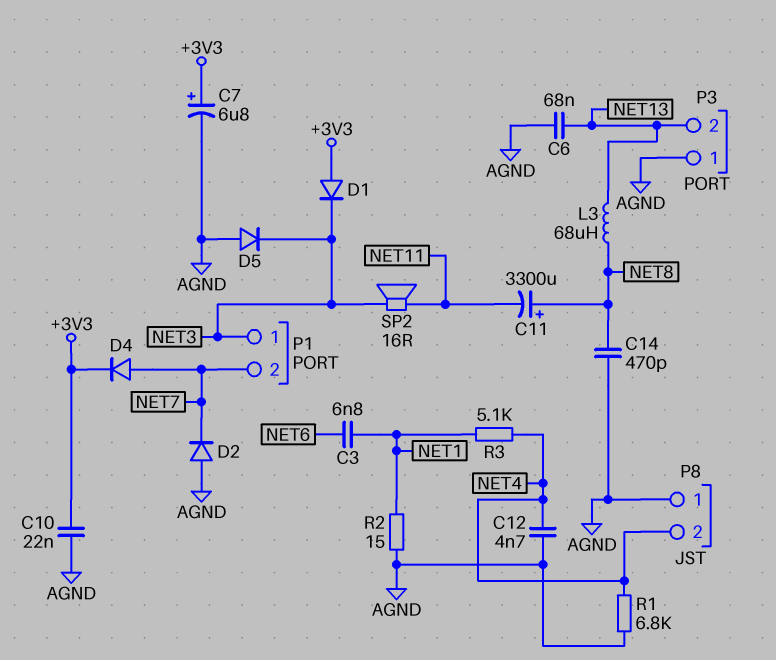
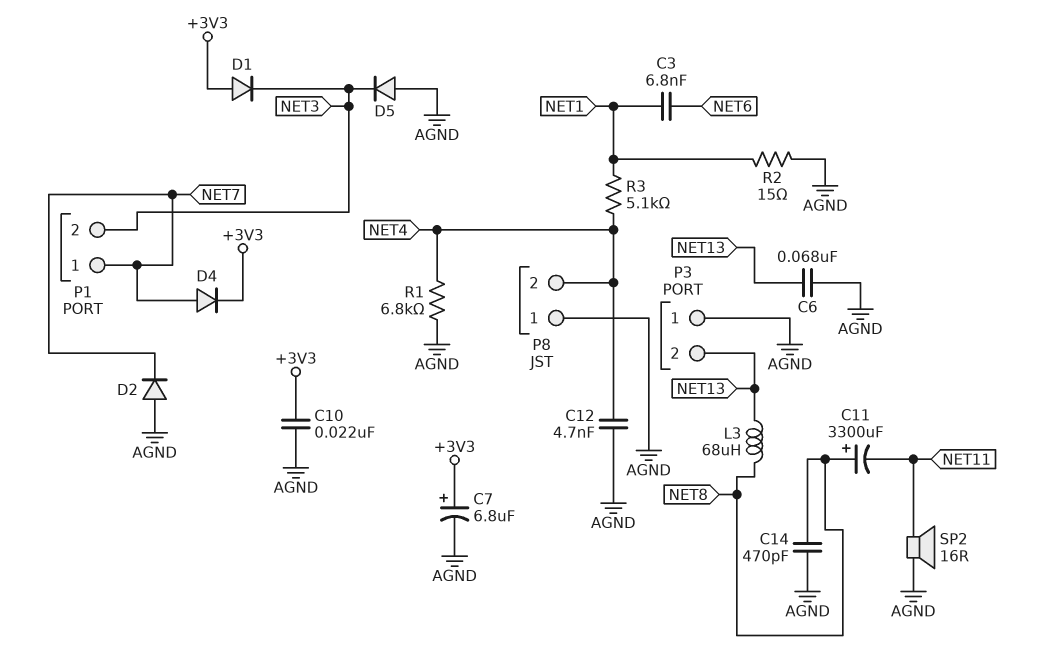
P1 pin 1: NET3 -> NET7
P1 pin 2: NET7 -> NET3
SP2: speaker 16R (NET3, NET11) -> speaker 16R (AGND, NET11)

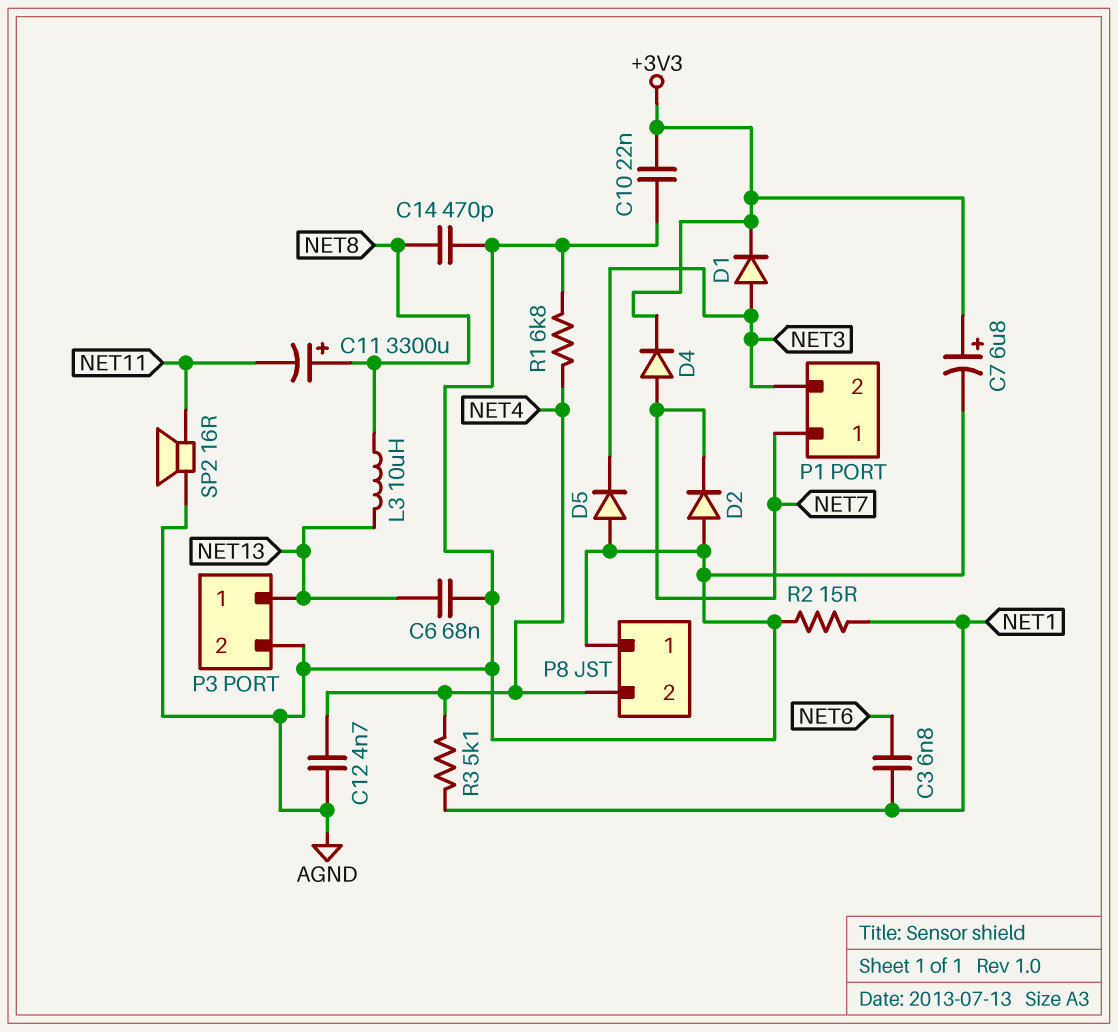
D1: diode (A +3V3, K NET3) -> diode (A NET3, K +3V3)
L3: 68uH (NET8, NET13) -> 10uH (NET8, NET13)
P3 pin 1: AGND -> NET13
P3 pin 2: NET13 -> AGND

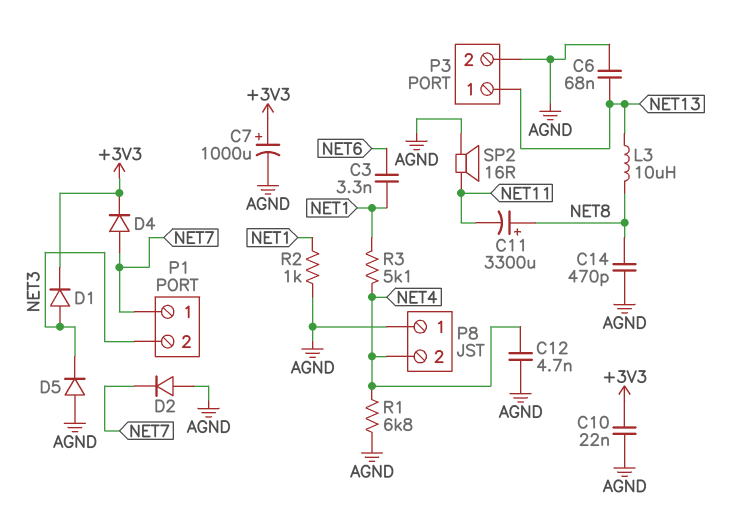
C3: 6.8nF (NET1, NET6) -> 3.3nF (NET1, NET6)
C7: 6.8uF (plus +3V3, minus AGND) -> 1000uF (plus +3V3, minus AGND)
R2: 15 (AGND, NET1) -> 1k (AGND, NET1)

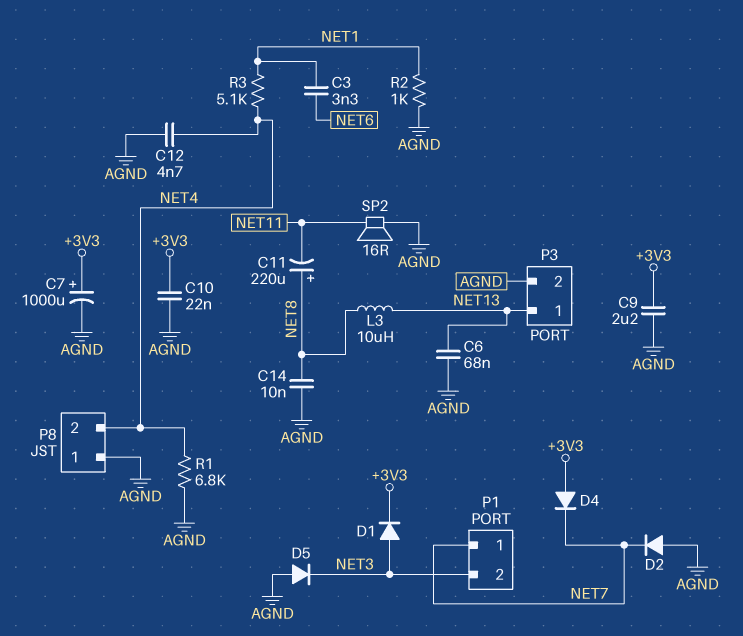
C9: none -> 2.2uF (+3V3, AGND)
C11: 3300uF (plus NET8, minus NET11) -> 220uF (plus NET8, minus NET11)
C14: 470pF (AGND, NET8) -> 10nF (AGND, NET8)
D4: diode (A NET7, K +3V3) -> diode (A +3V3, K NET7)

